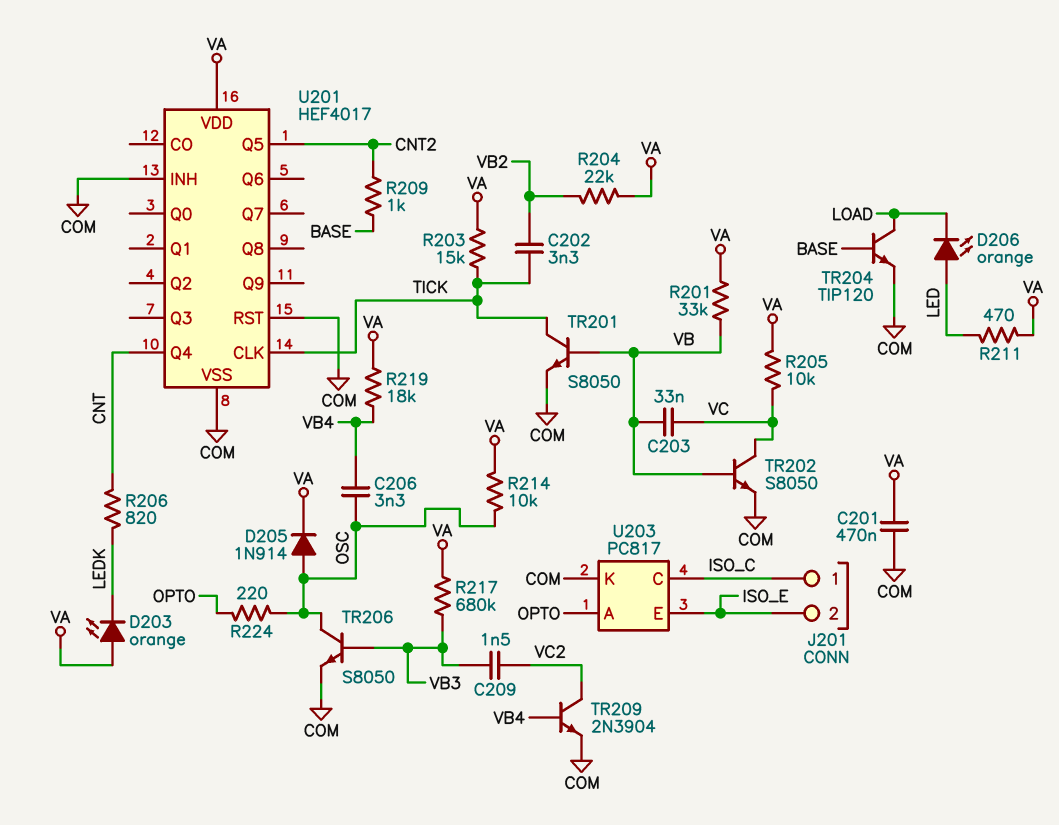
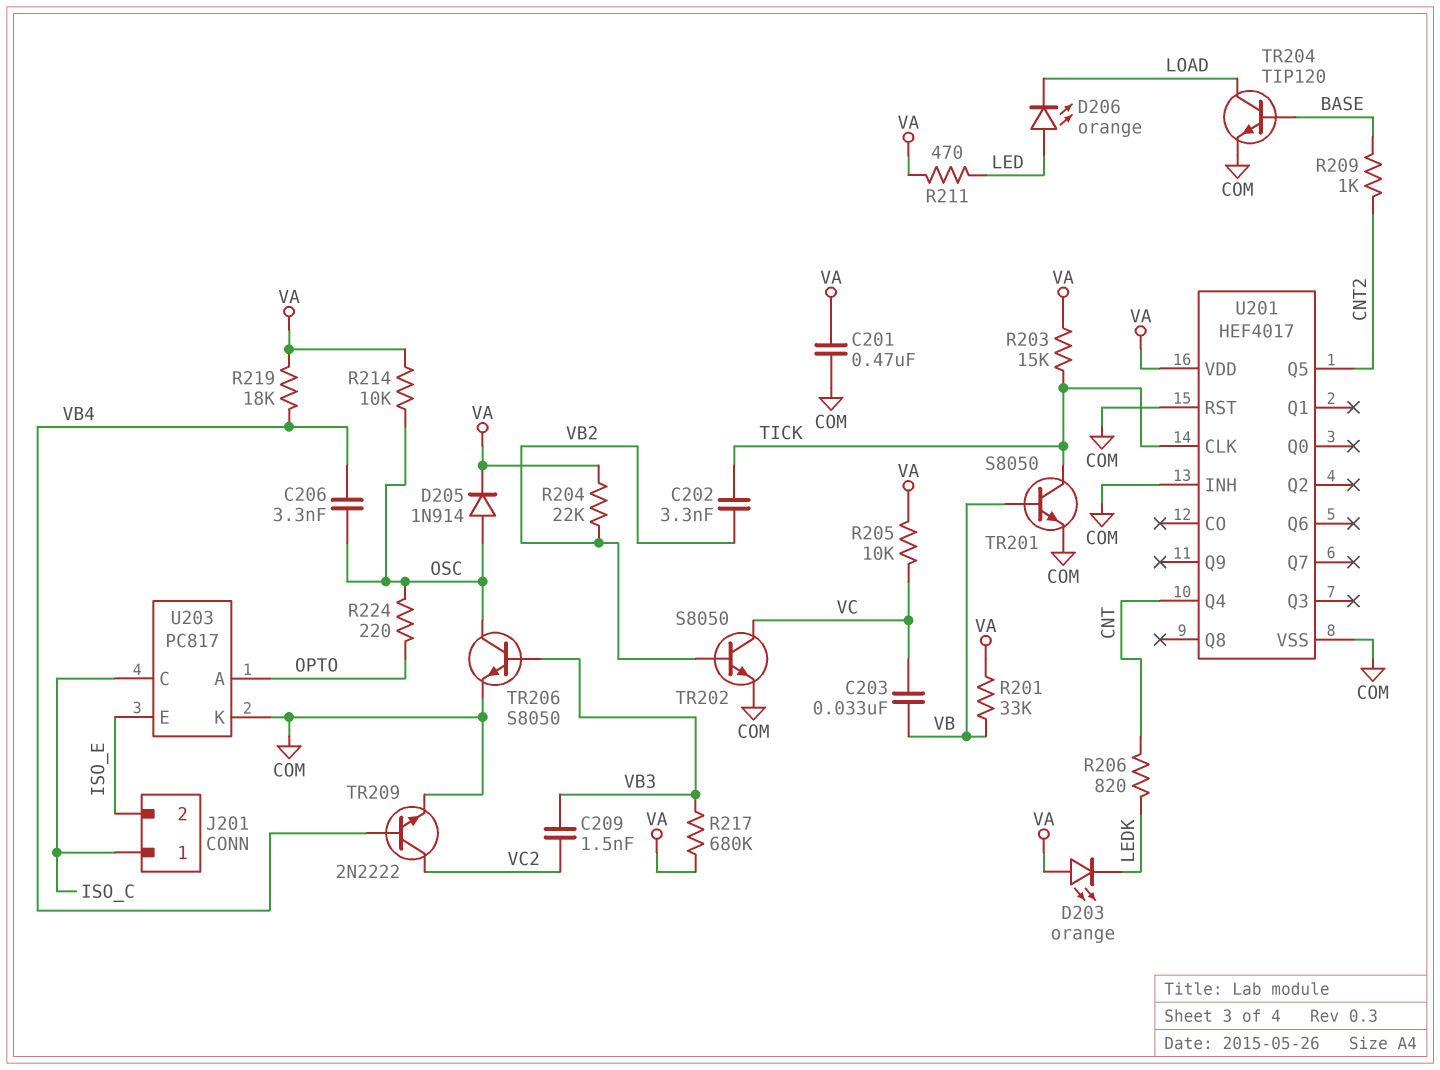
TR202: NPN S8050 (B VB, C VC, E COM) -> NPN S8050 (B VB2, C VC, E COM)
TR209: NPN 2N3904 (B VB4, C VC2, E COM) -> NPN 2N2222 (B VB4, C VC2, E COM)

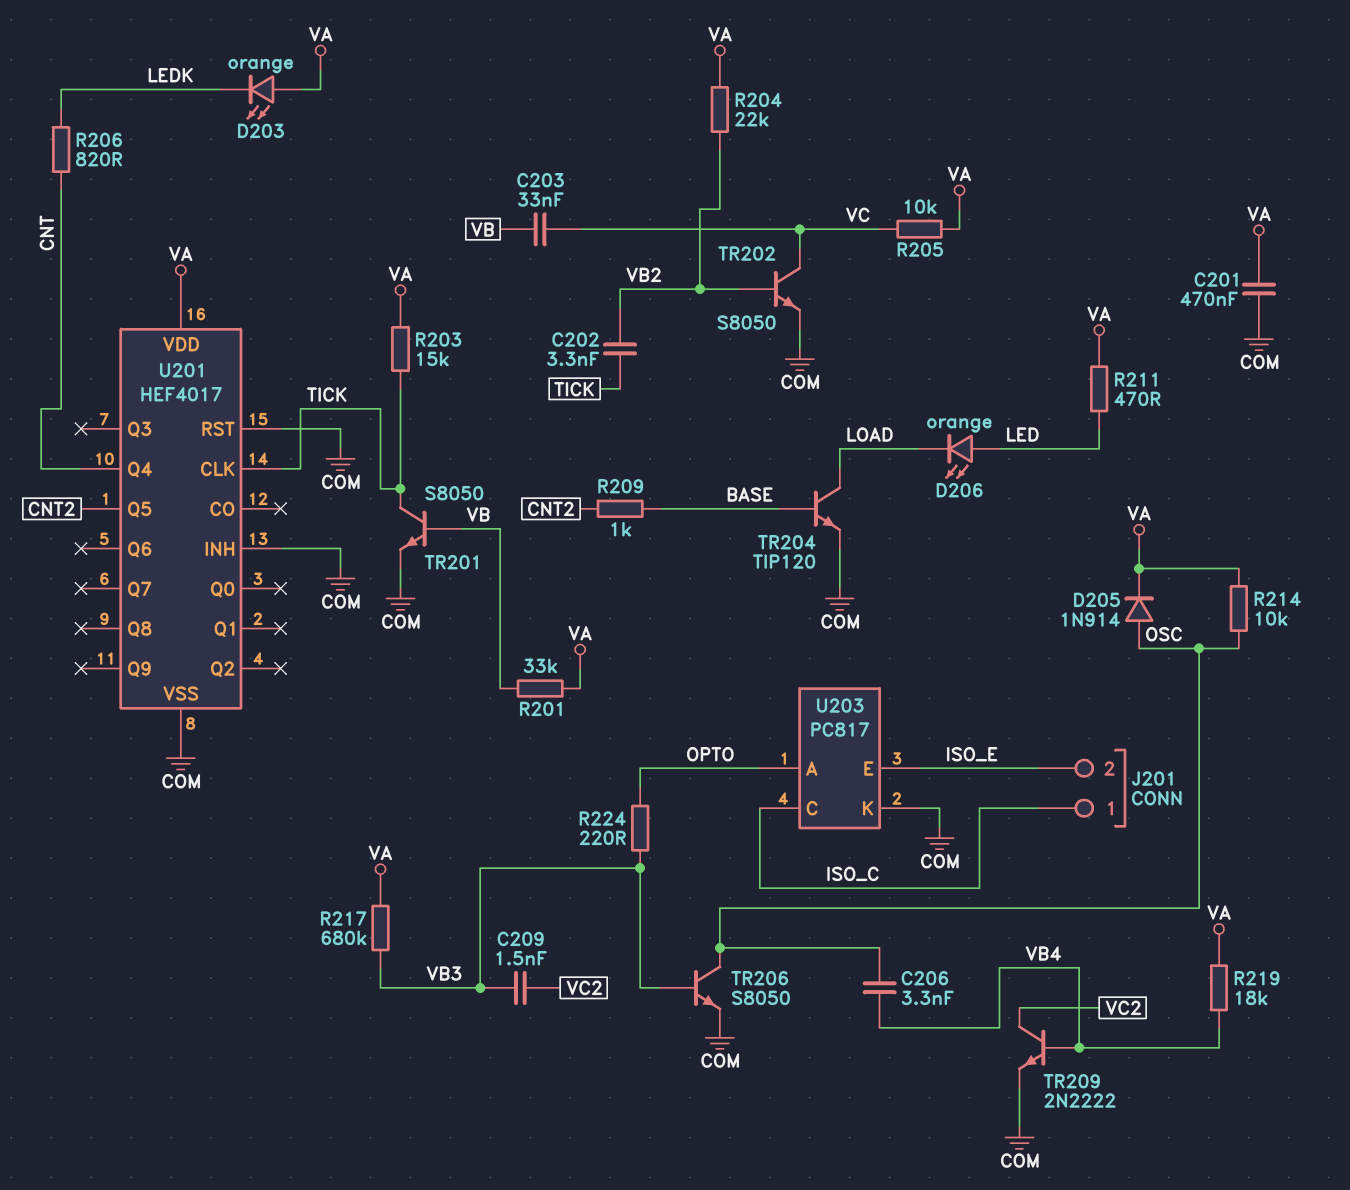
R224: 220 (OPTO, OSC) -> 220 (OPTO, VB3)

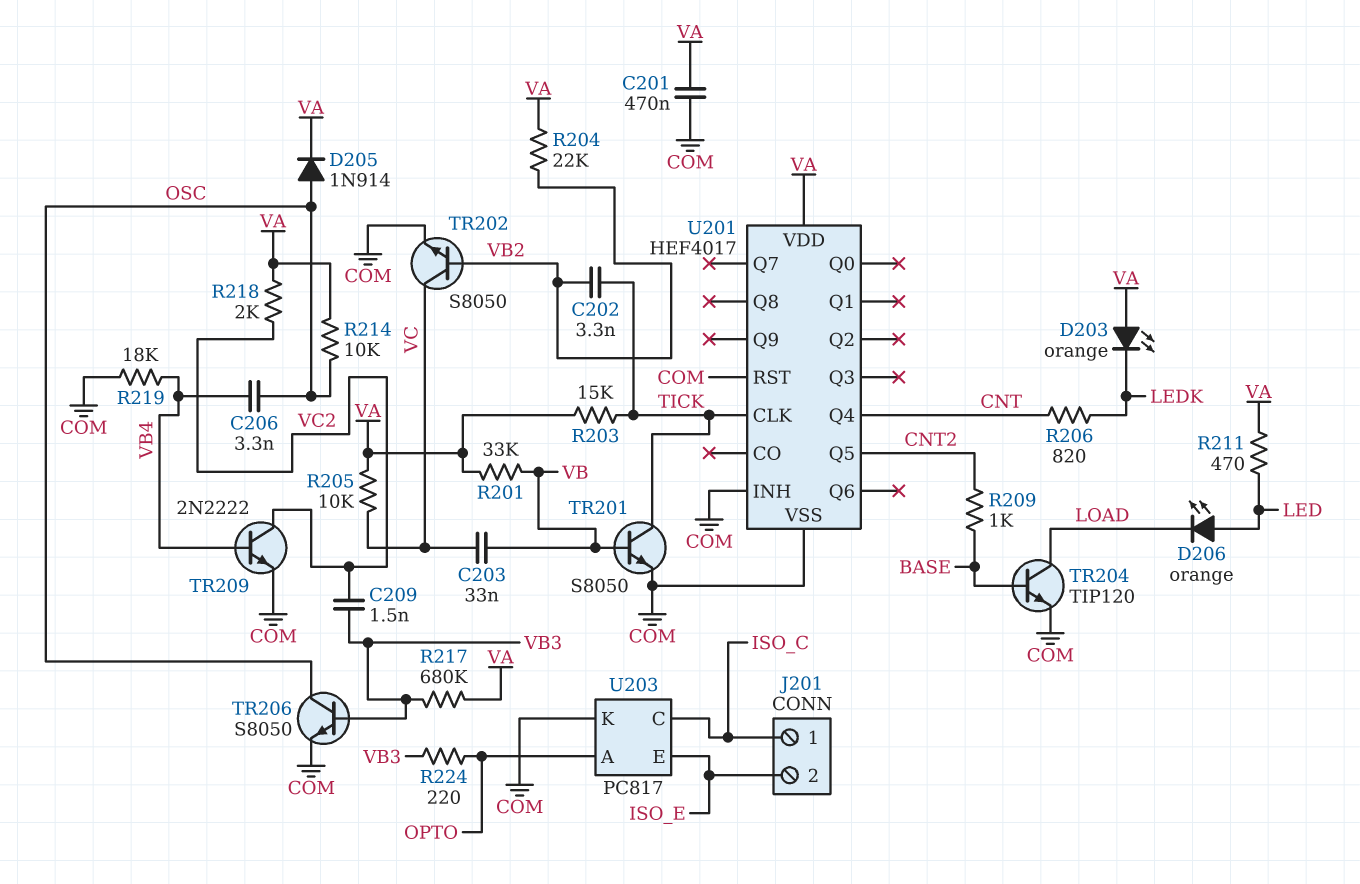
R218: none -> 2k (VA, VC2)
R219: 18k (VA, VB4) -> 18k (COM, VB4)

